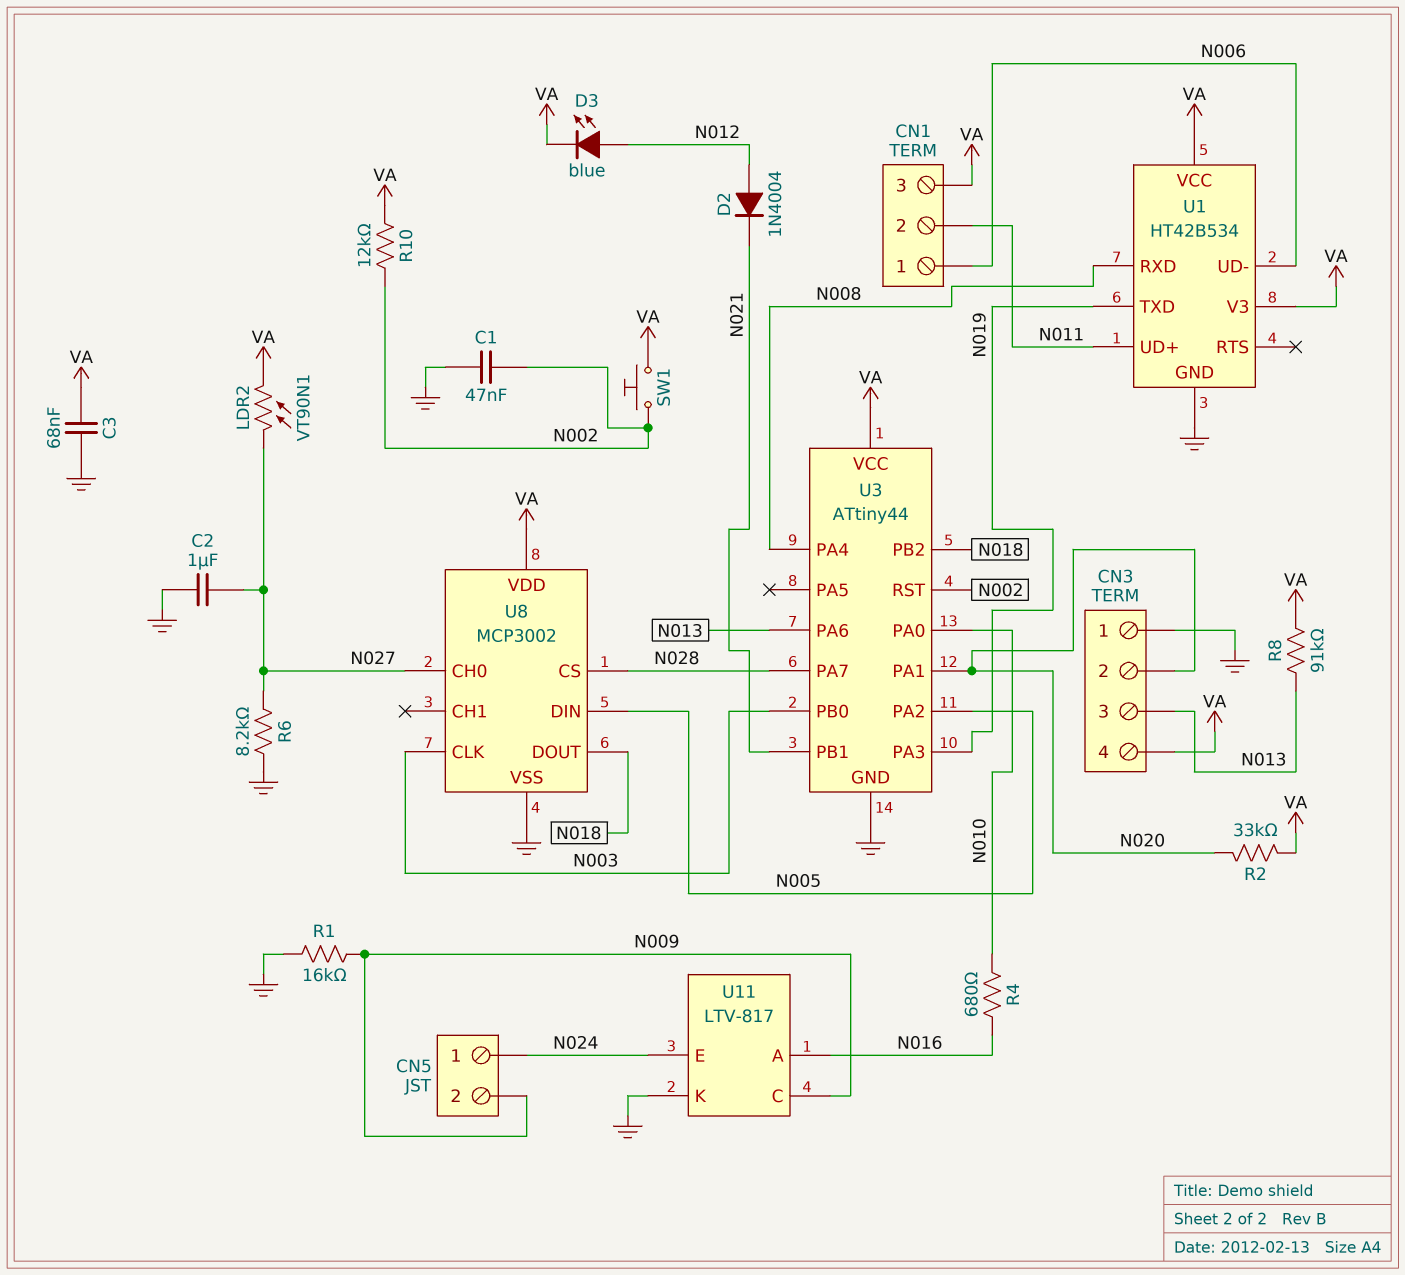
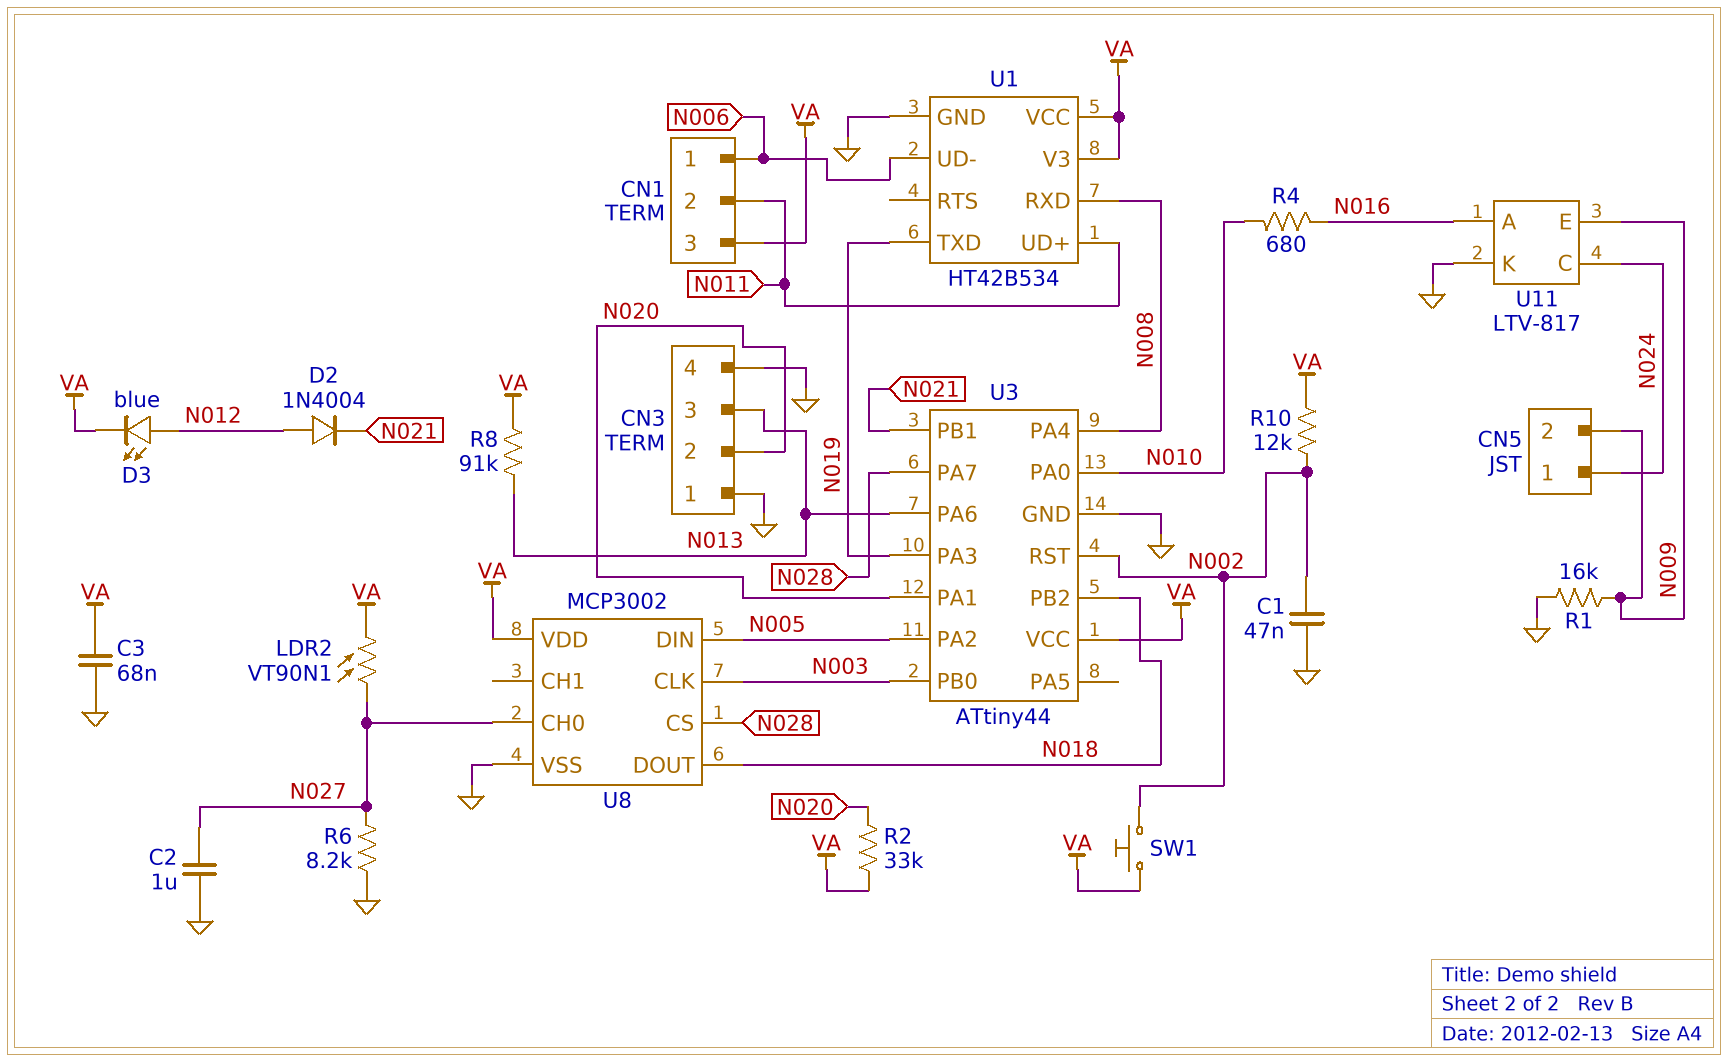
CN3 pin 4: VA -> GND
U11 pin C: N009 -> N024
U11 pin E: N024 -> N009

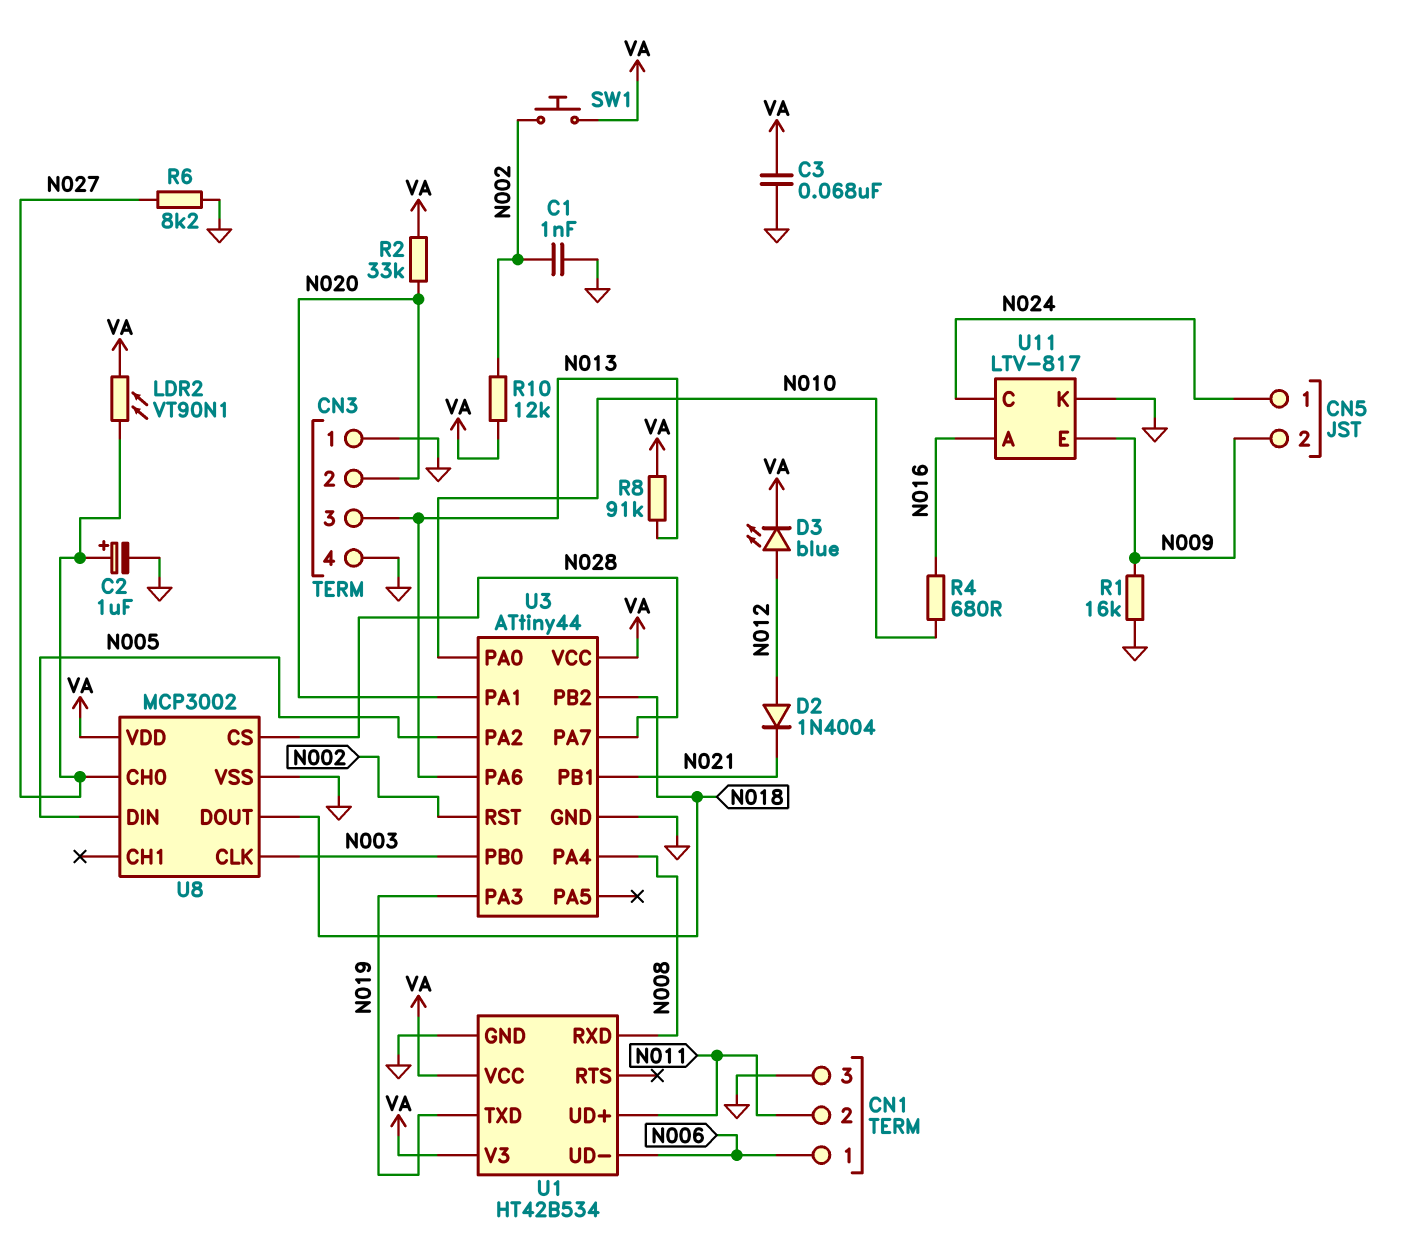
C1: 47nF (GND, N002) -> 1nF (GND, N002)
C2: 1uF (GND, N027) -> 1uF (plus N027, minus GND)
CN1 pin 3: VA -> GND

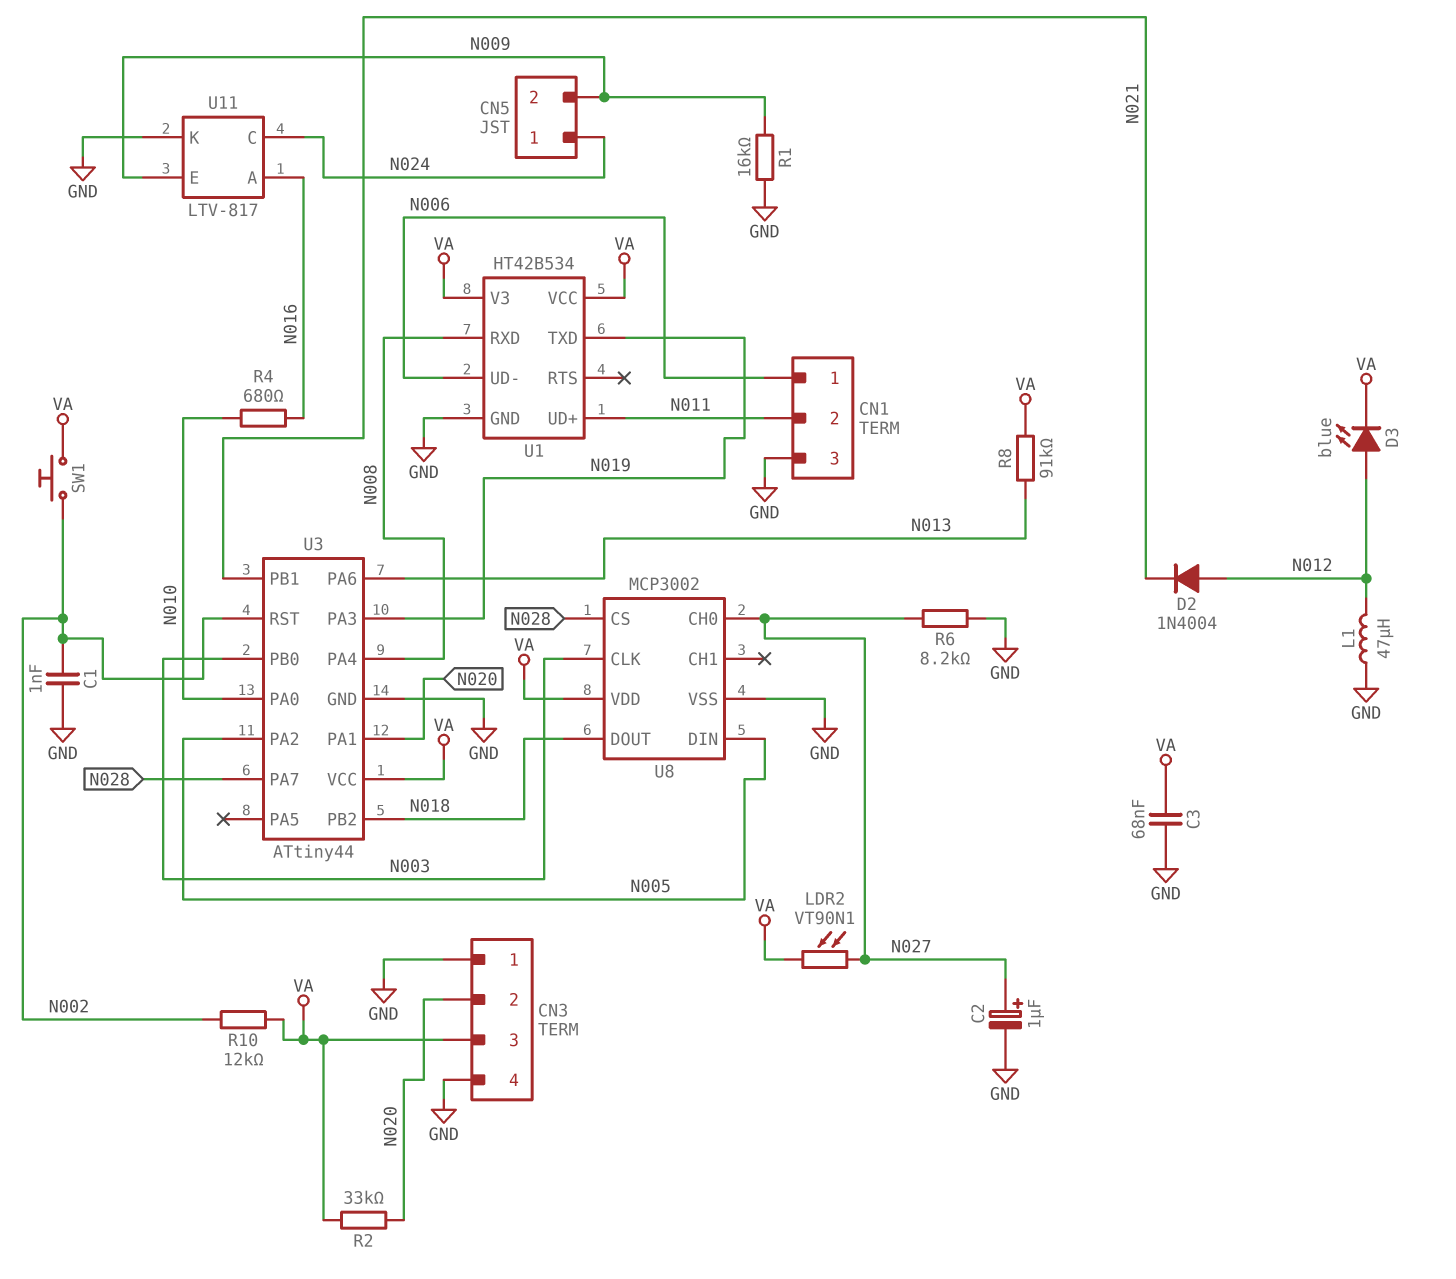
CN3 pin 3: N013 -> VA
L1: none -> 47uH (GND, N012)

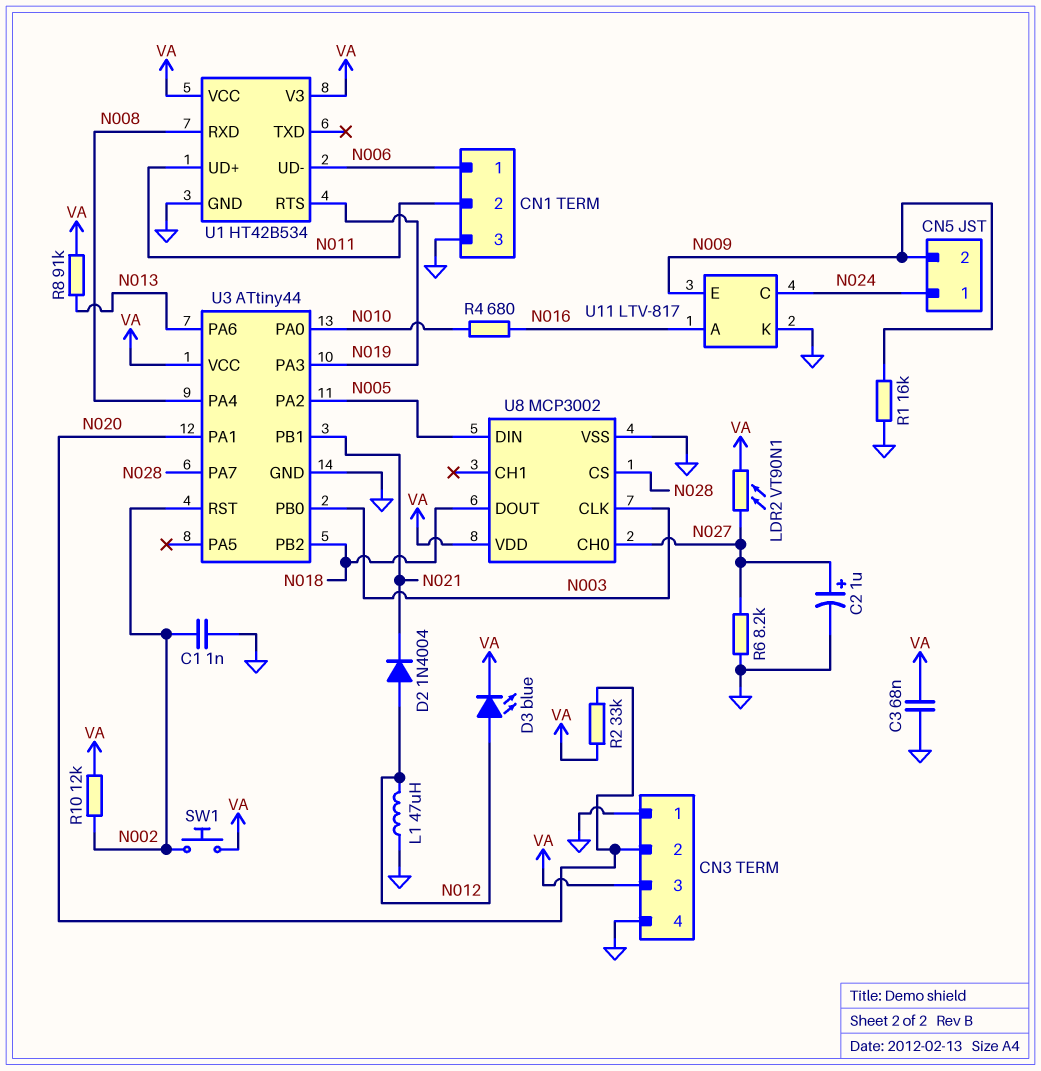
U1 pin RTS: none -> N019
U1 pin TXD: N019 -> none

